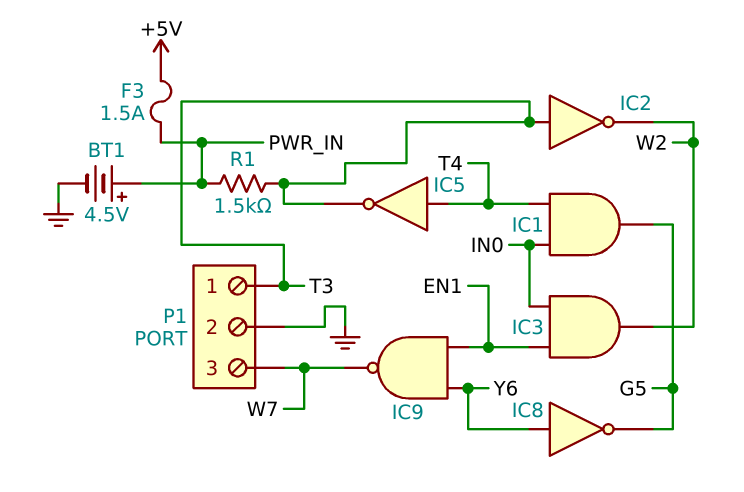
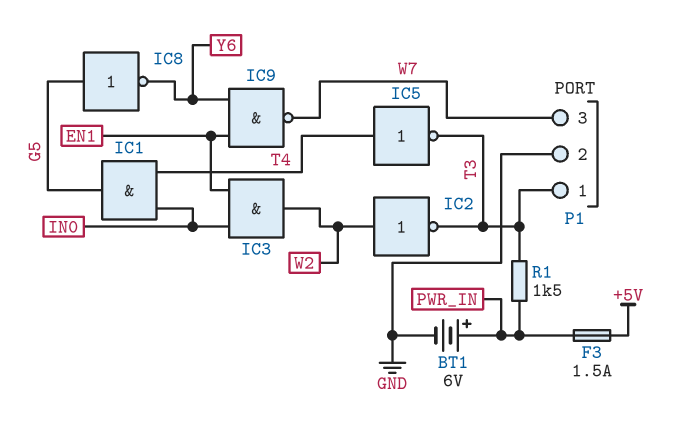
BT1: 4.5V (plus PWR_IN, minus GND) -> 6V (plus PWR_IN, minus GND)
IC2: NOT (in T3, out W2) -> NOT (in W2, out T3)
IC8: NOT (in Y6, out G5) -> NOT (in G5, out Y6)

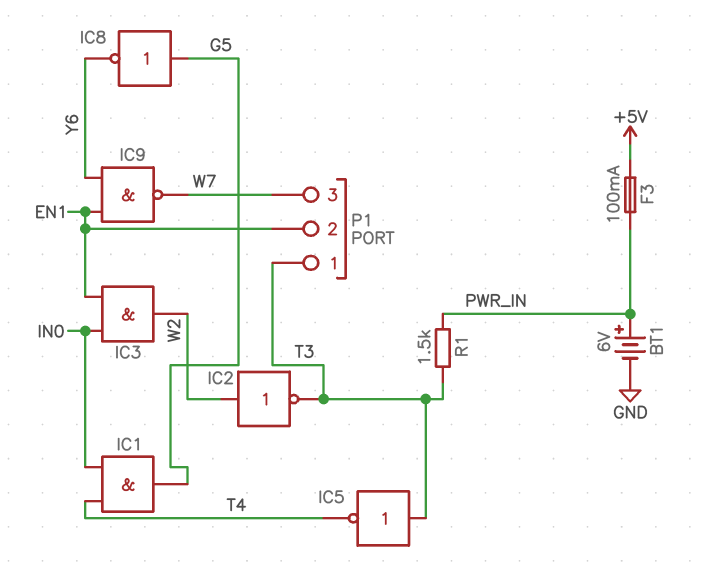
F3: 1.5A (+5V, PWR_IN) -> 100mA (+5V, PWR_IN)
IC5: NOT (in T4, out T3) -> NOT (in T3, out T4)
P1 pin 2: GND -> EN1

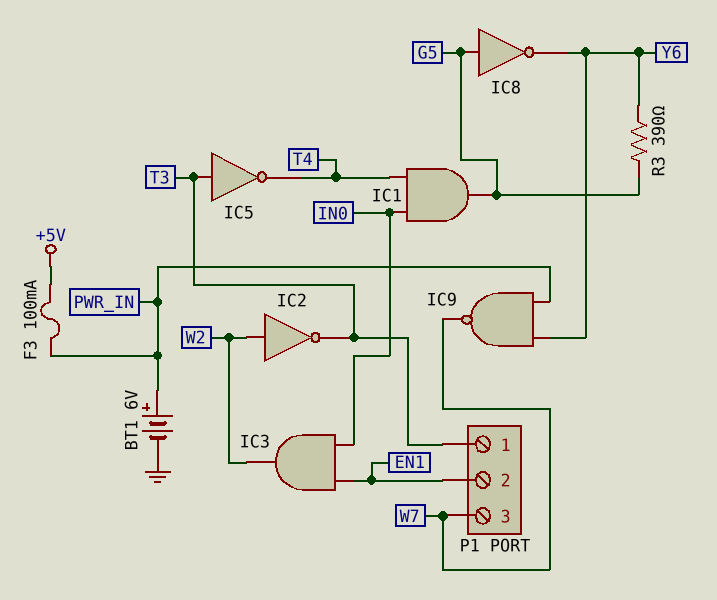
IC9: NAND (in EN1, in Y6, out W7) -> NAND (in PWR_IN, in Y6, out W7)
R1: 1.5k (PWR_IN, T3) -> none
R3: none -> 390 (G5, Y6)

